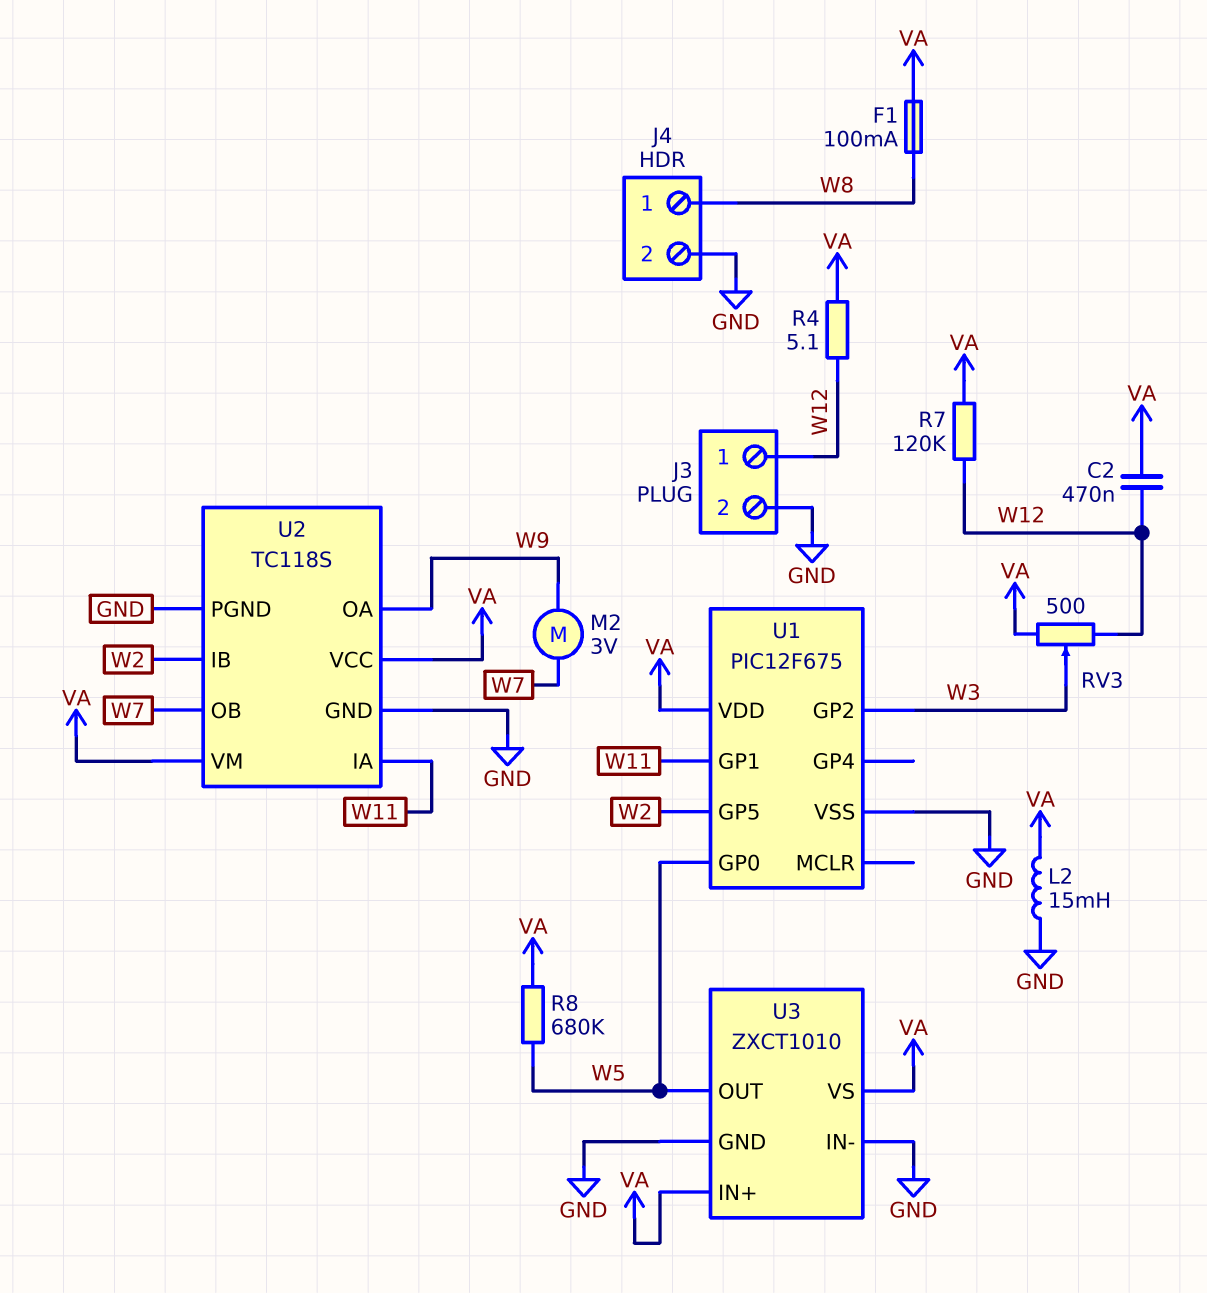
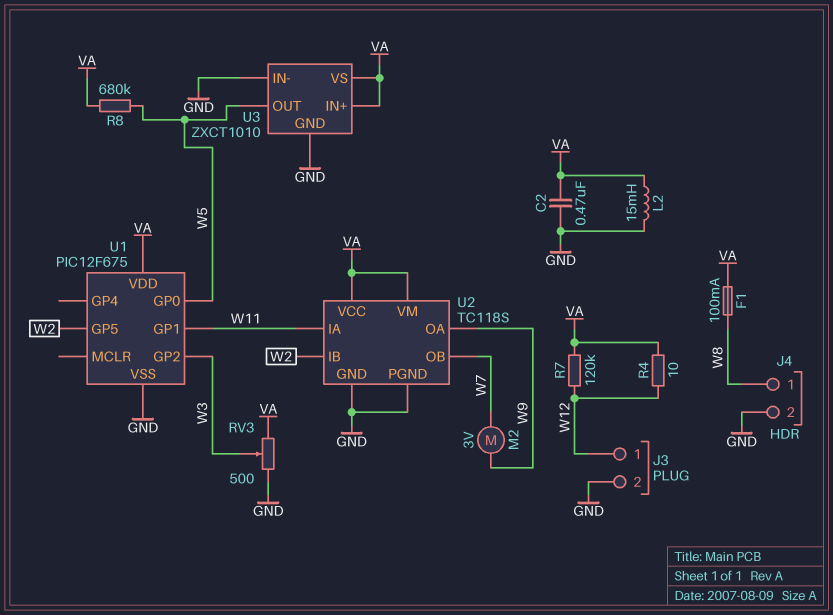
C2: 470nF (VA, W12) -> 470nF (GND, VA)
R4: 5.1 (VA, W12) -> 10 (VA, W12)
RV3: 500 (VA, W12, wiper W3) -> 500 (GND, VA, wiper W3)

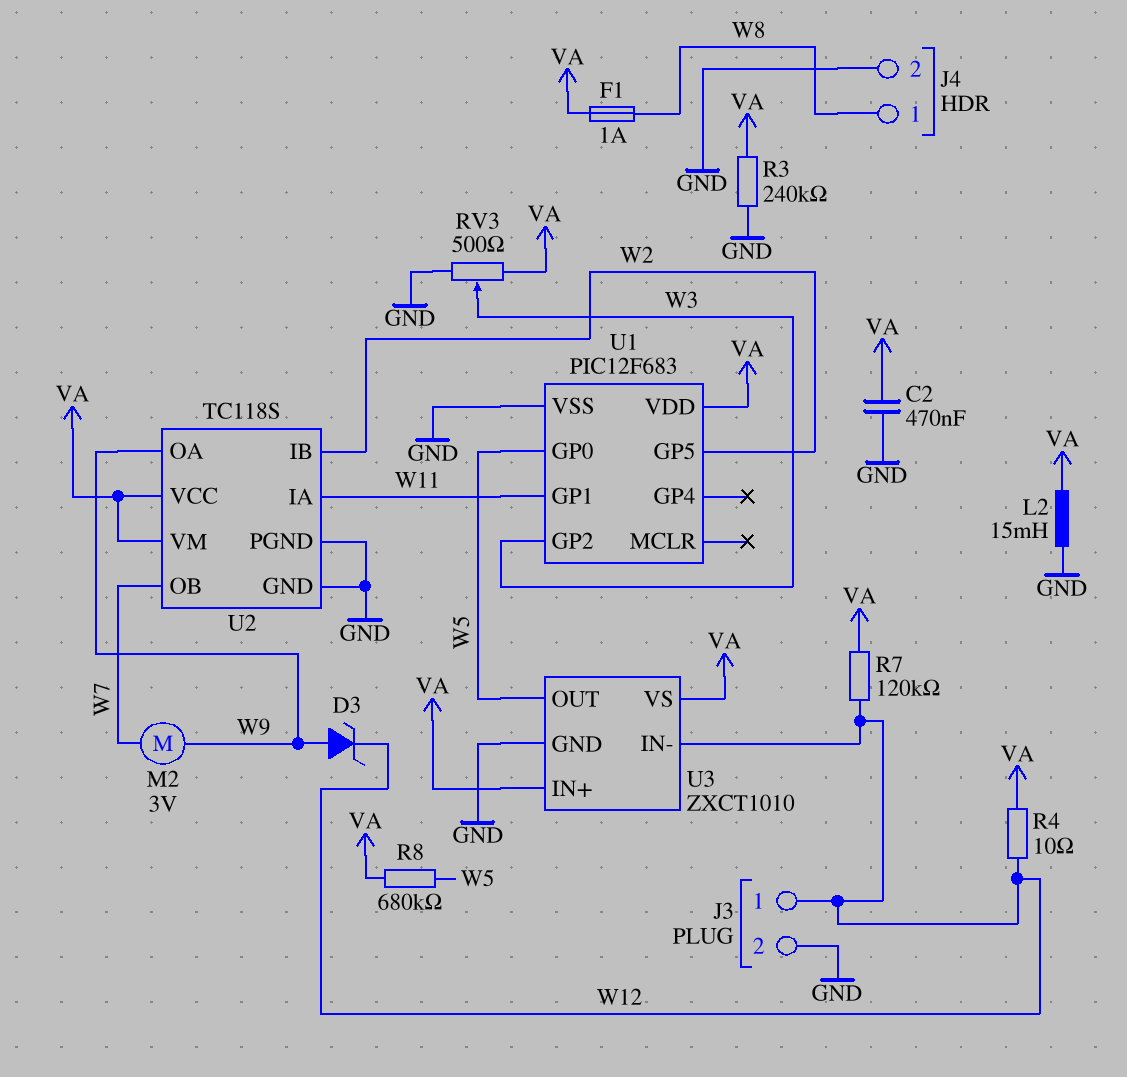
D3: none -> zener (A W9, K W12)
F1: 100mA (VA, W8) -> 1A (VA, W8)
R3: none -> 240k (GND, VA)
U1: PIC12F675 -> PIC12F683
U3 pin IN-: GND -> W12

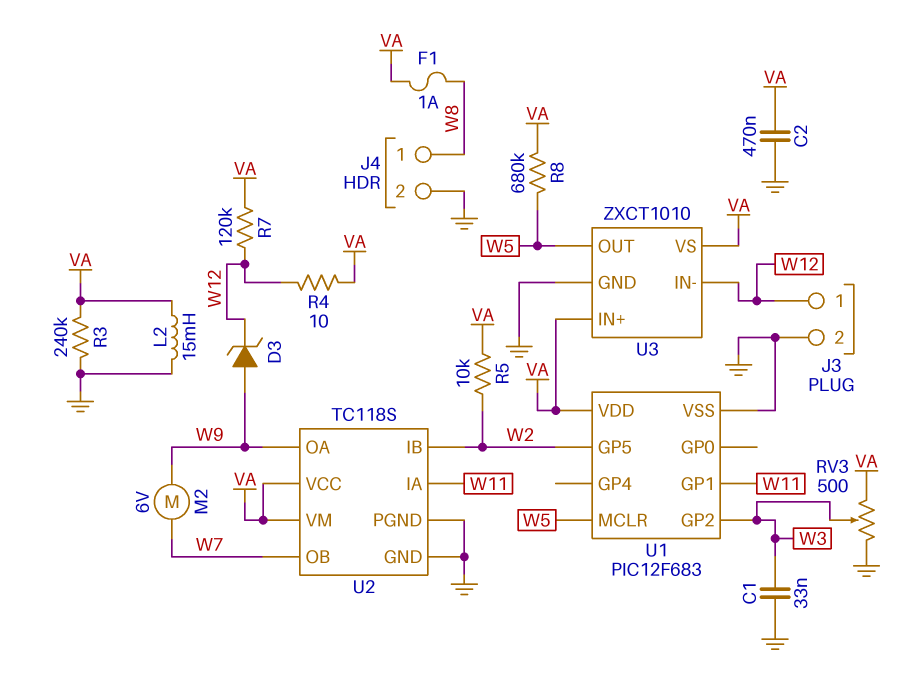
C1: none -> 33nF (GND, W3)
M2: motor 3V (W7, W9) -> motor 6V (W7, W9)
R5: none -> 10k (VA, W2)
U1 pin GP0: W5 -> none
U1 pin MCLR: none -> W5

